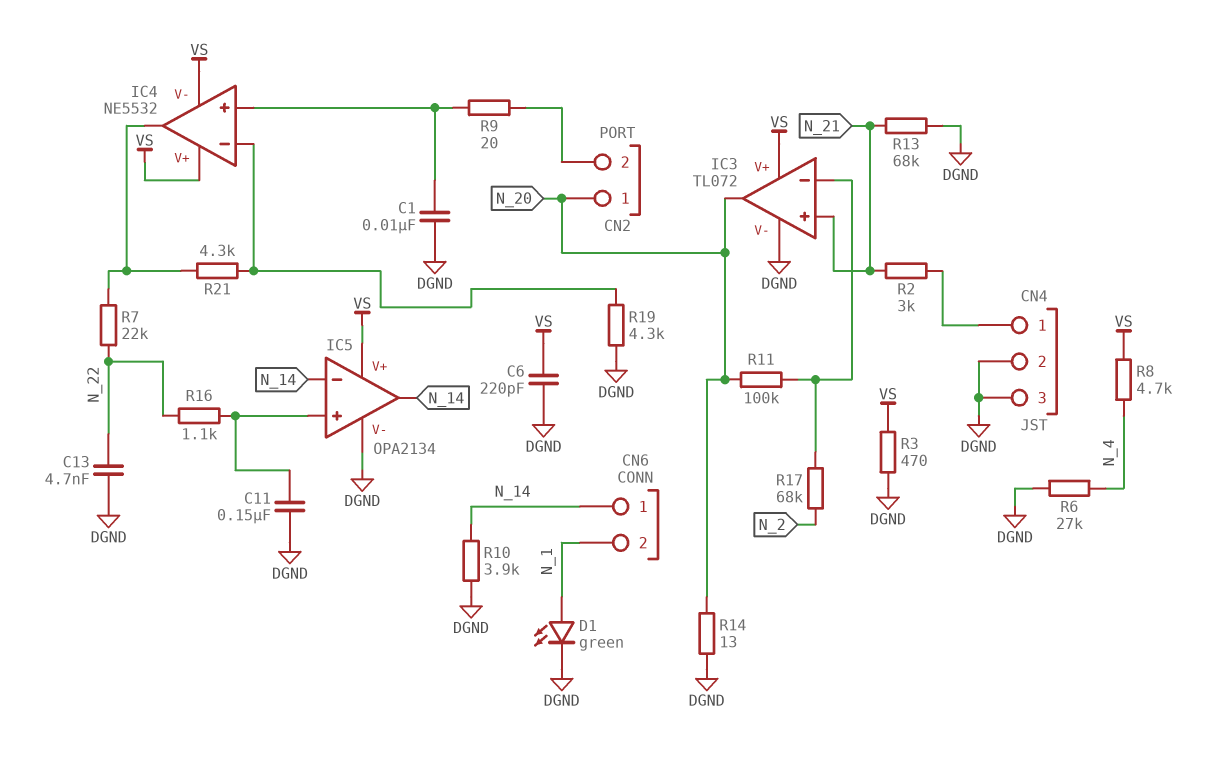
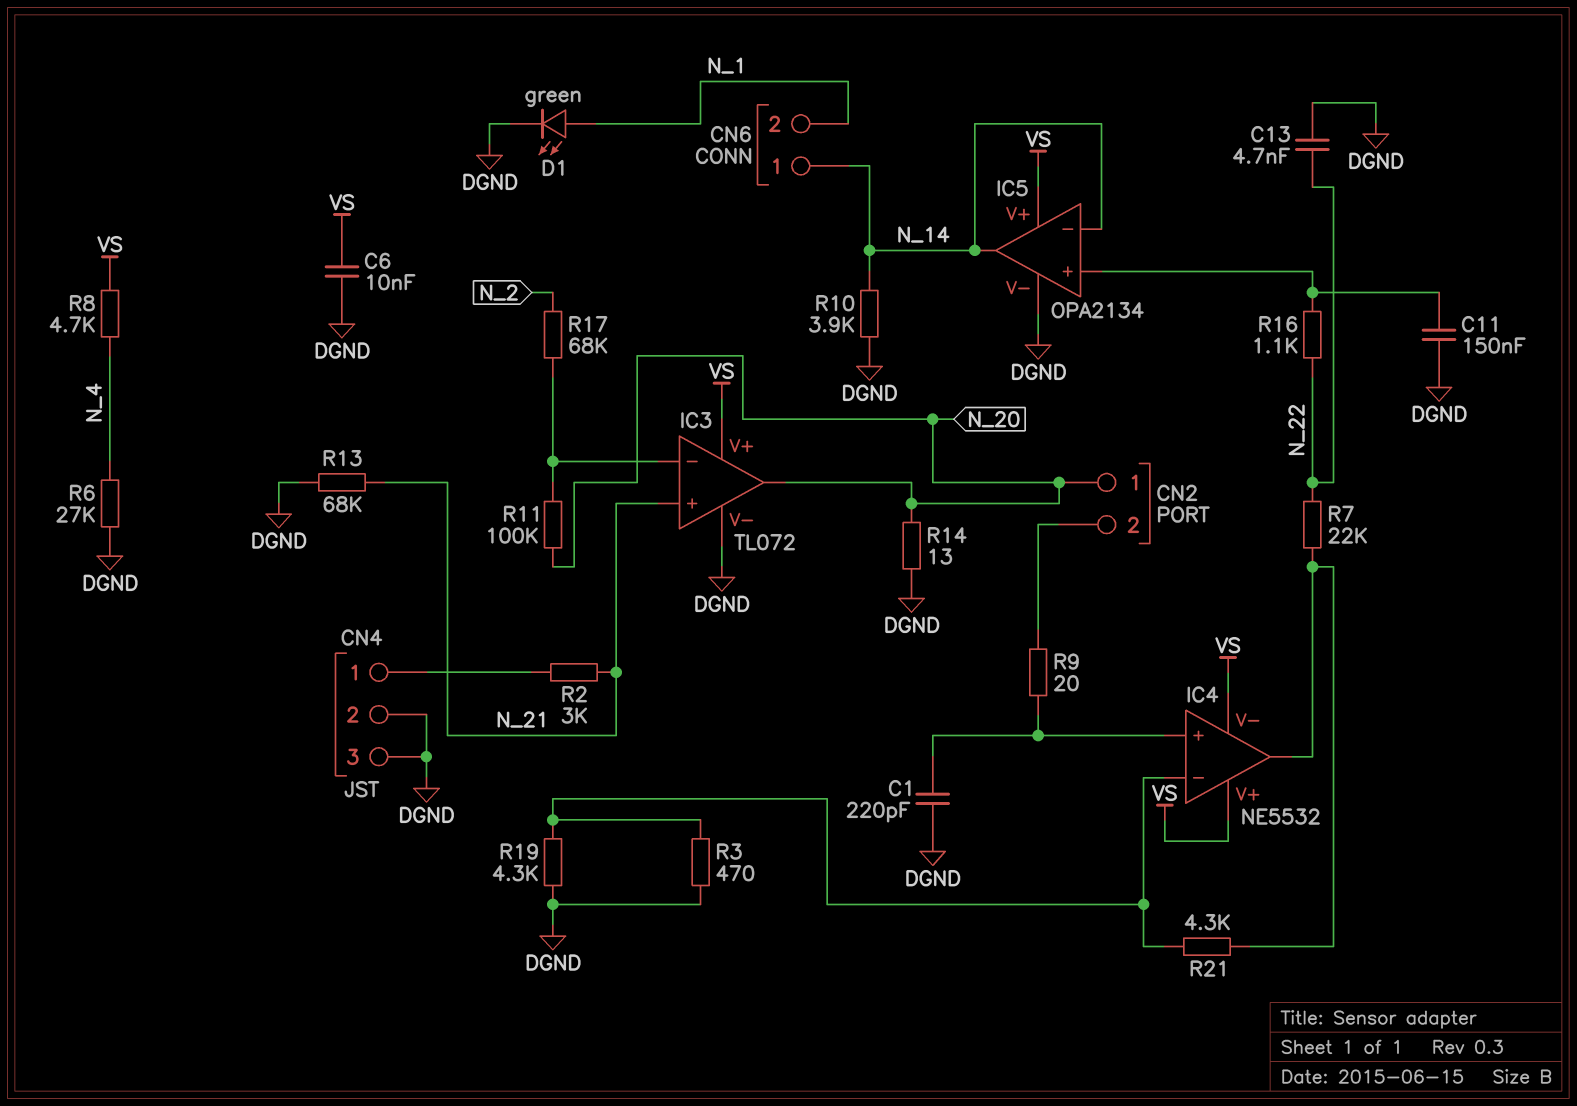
C1: 10nF (DGND, IC4/in+) -> 220pF (DGND, IC4/in+)
C6: 220pF (DGND, VS) -> 10nF (DGND, VS)
R3: 470 (DGND, VS) -> 470 (DGND, IC4/in-)

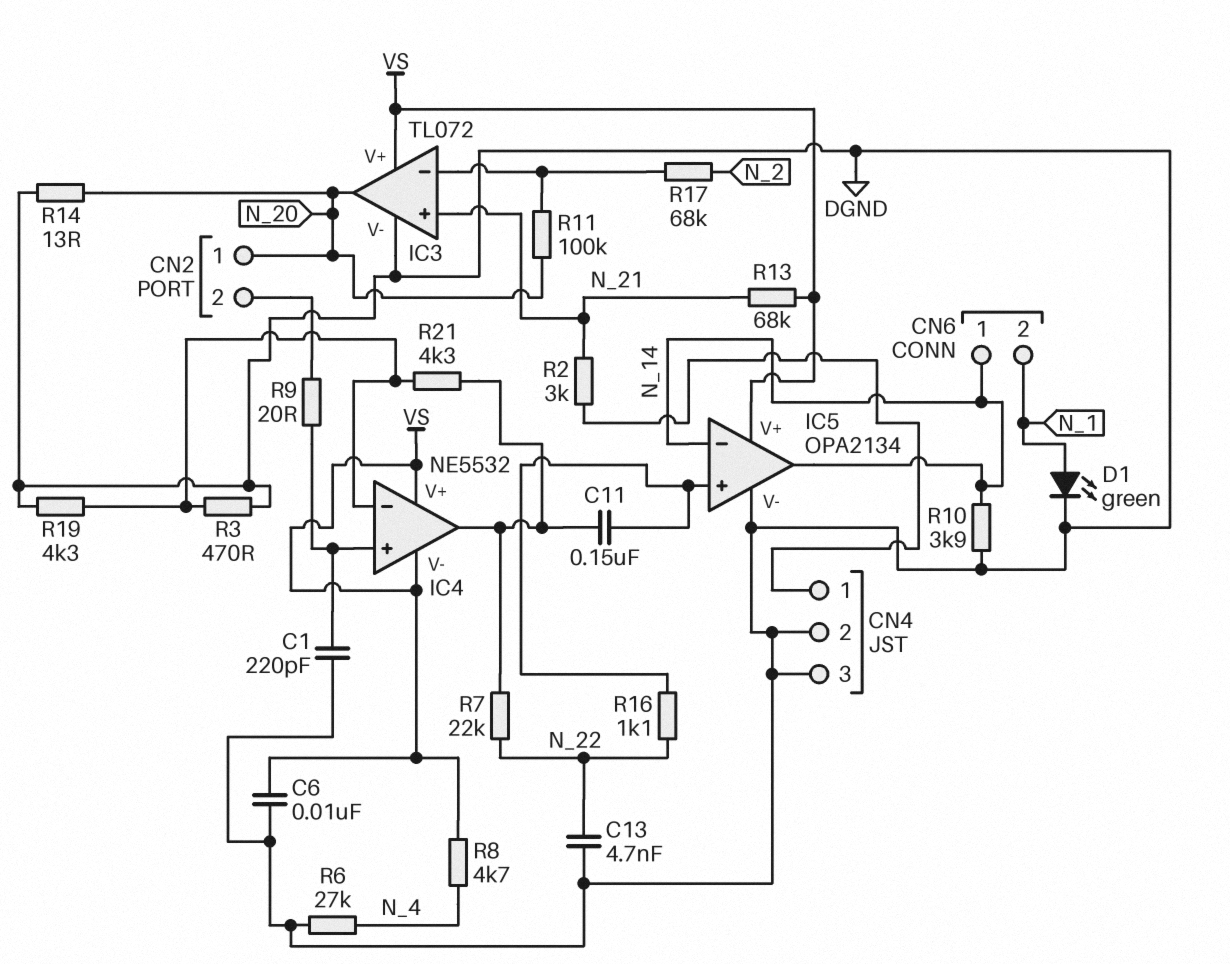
C11: 150nF (DGND, IC5/in+) -> 150nF (IC4/out, IC5/in+)
R13: 68k (DGND, N_21) -> 68k (N_21, VS)

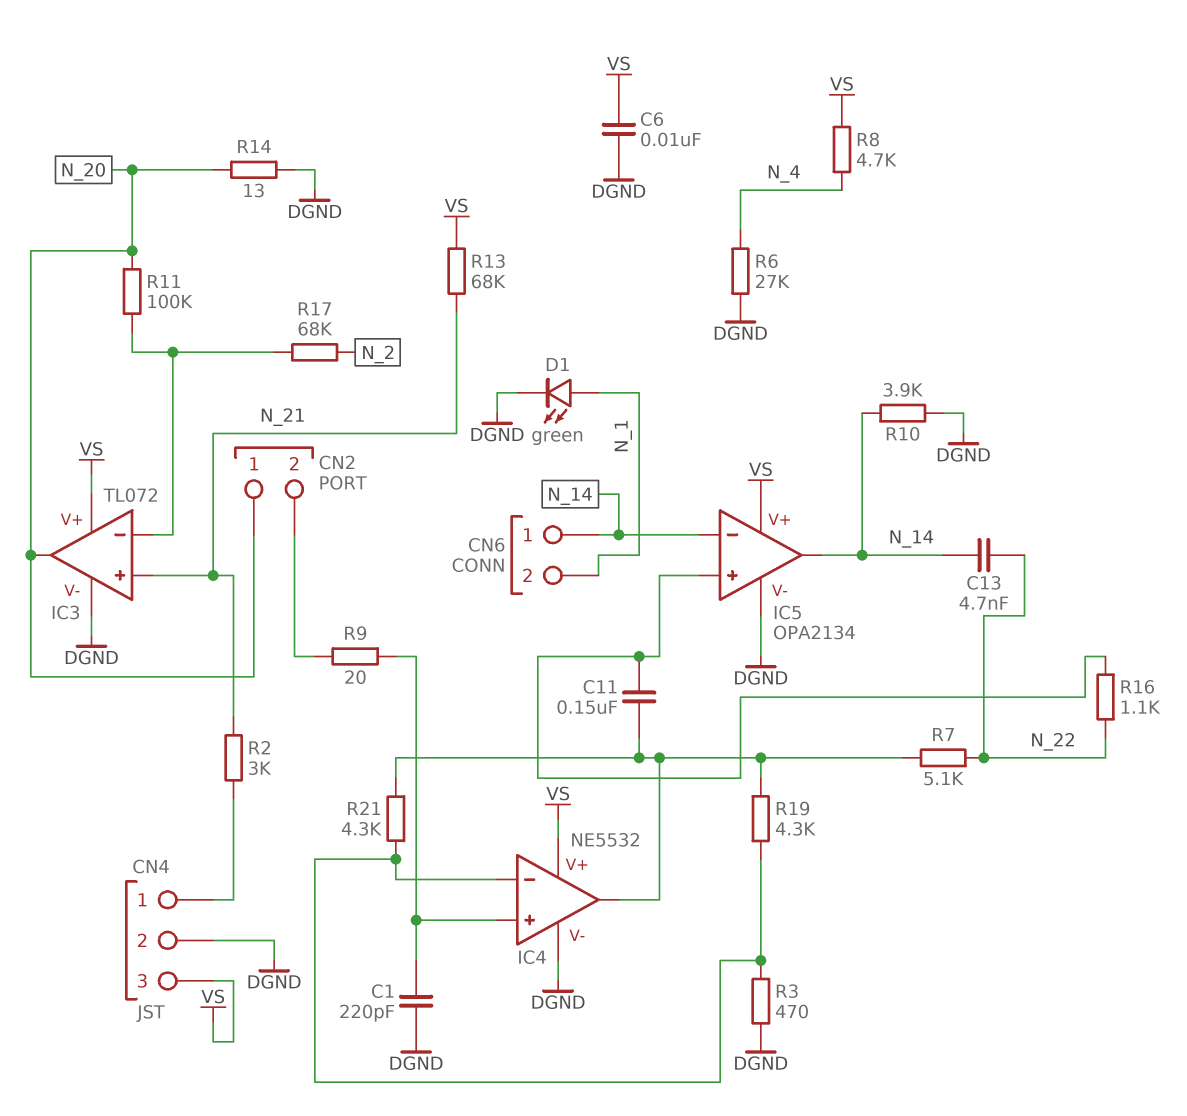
C13: 4.7nF (DGND, N_22) -> 4.7nF (N_14, N_22)
CN4 pin 3: DGND -> VS
IC4 pin V-: VS -> DGND
R7: 22k (IC4/out, N_22) -> 5.1k (IC4/out, N_22)
R19: 4.3k (DGND, IC4/in-) -> 4.3k (IC4/in-, IC4/out)

